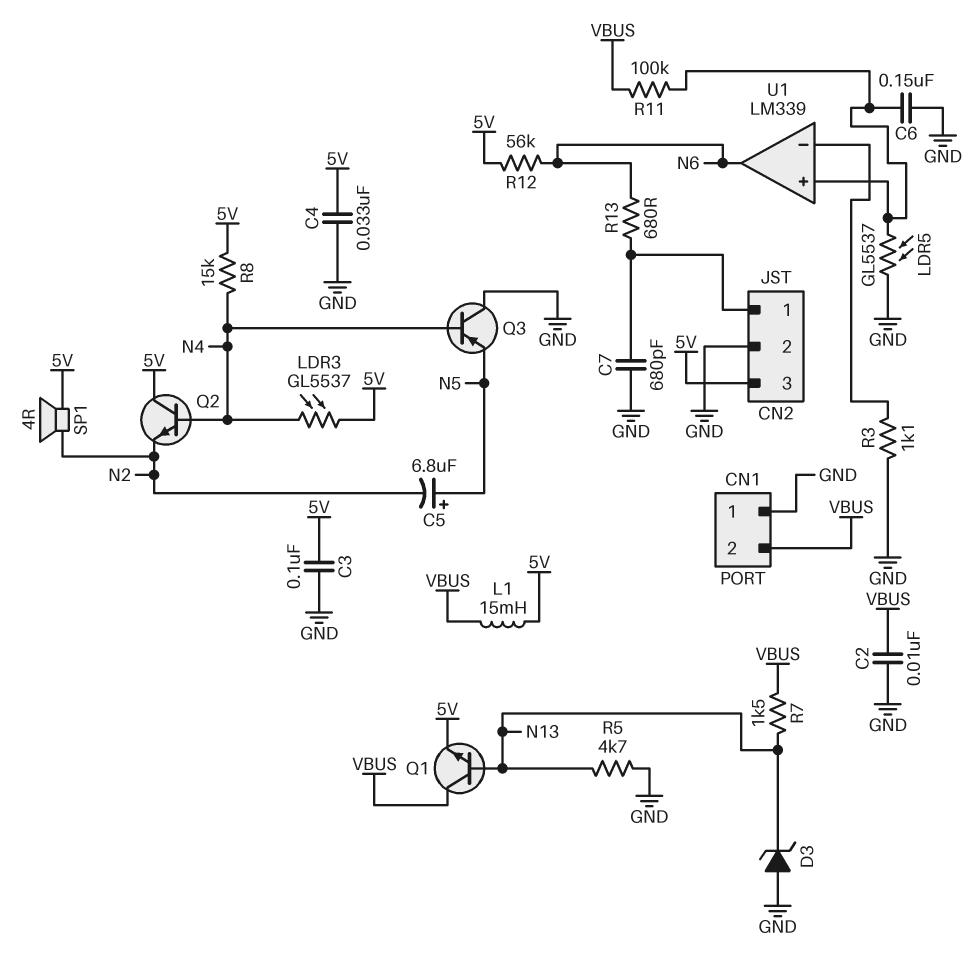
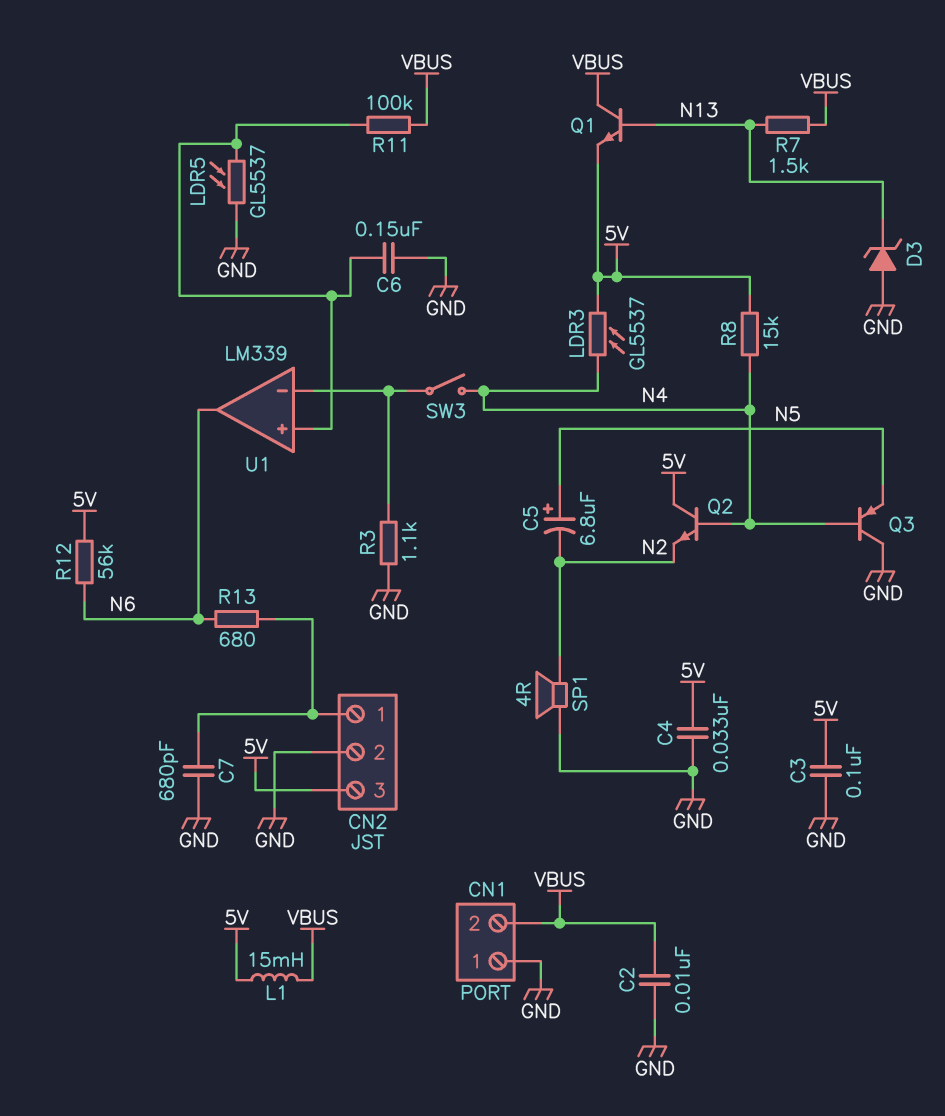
R5: 4.7k (GND, N13) -> none
SP1: speaker 4R (5V, N2) -> speaker 4R (GND, N2)
SW3: none -> switch (N4, U1/in-)

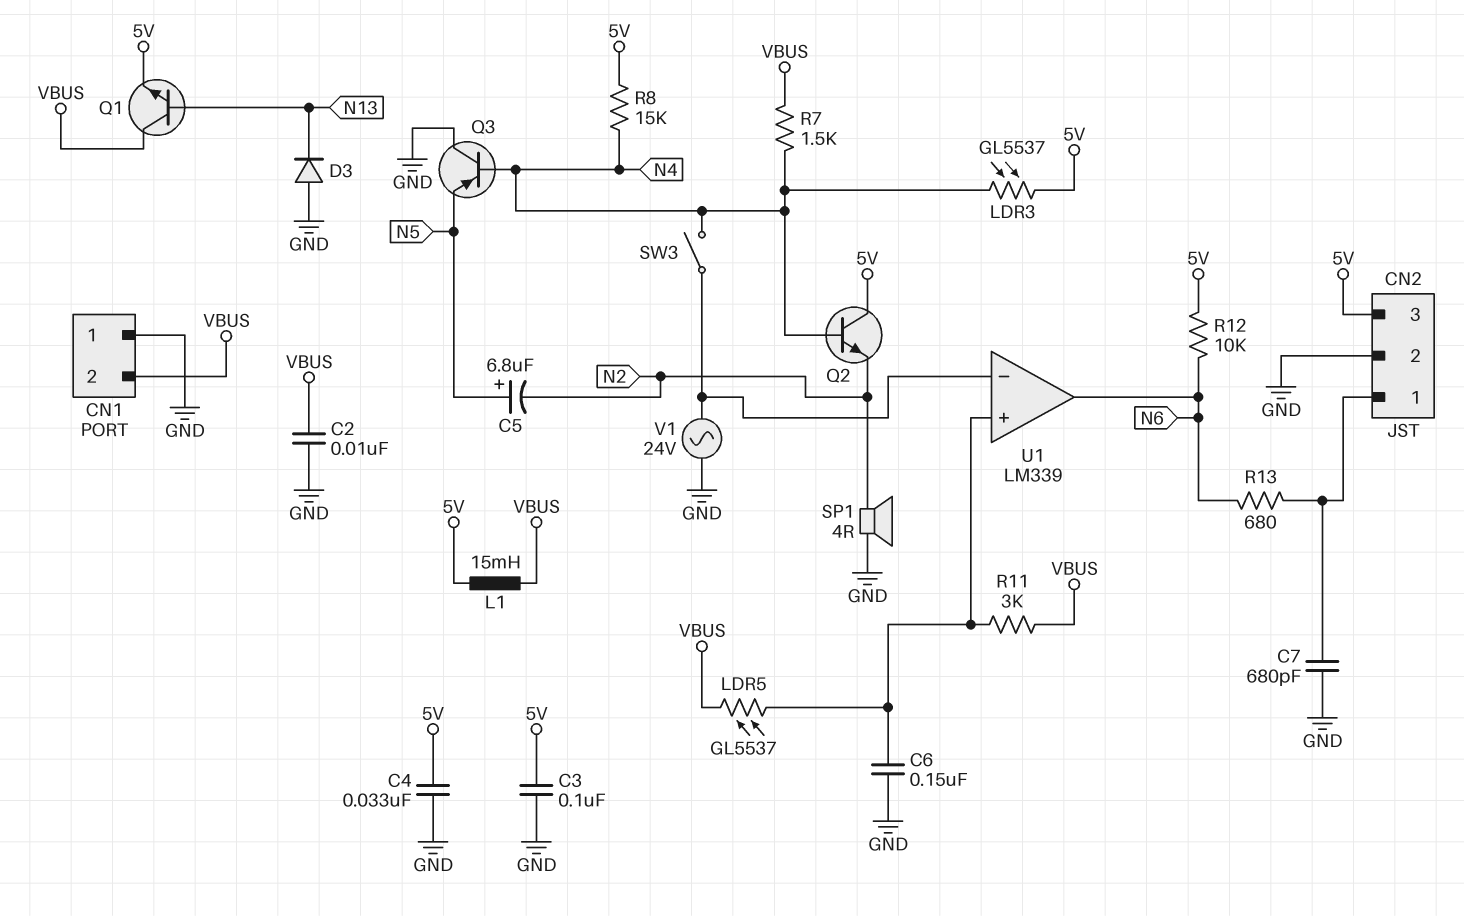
D3: zener (A GND, K N13) -> diode (A GND, K N13)
LDR5: GL5537 (GND, U1/in+) -> GL5537 (U1/in+, VBUS)
R3: 1.1k (GND, U1/in-) -> none
R7: 1.5k (N13, VBUS) -> 1.5k (N4, VBUS)
R11: 100k (U1/in+, VBUS) -> 3k (U1/in+, VBUS)
R12: 56k (5V, N6) -> 10k (5V, N6)
V1: none -> AC 24V (GND, U1/in-)

